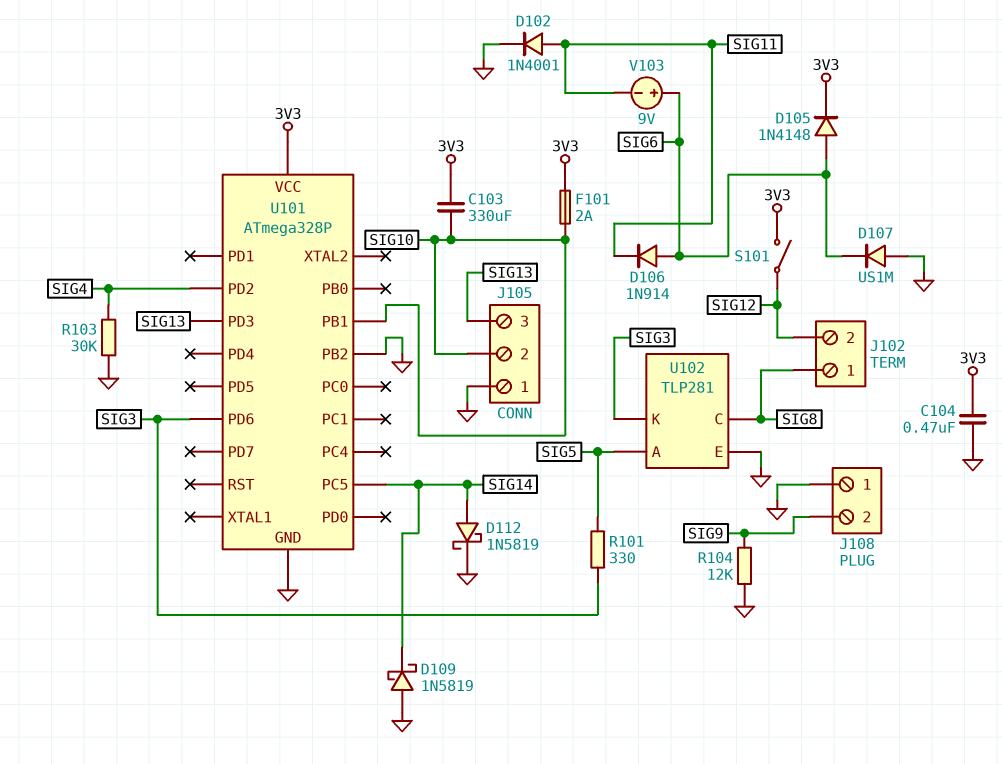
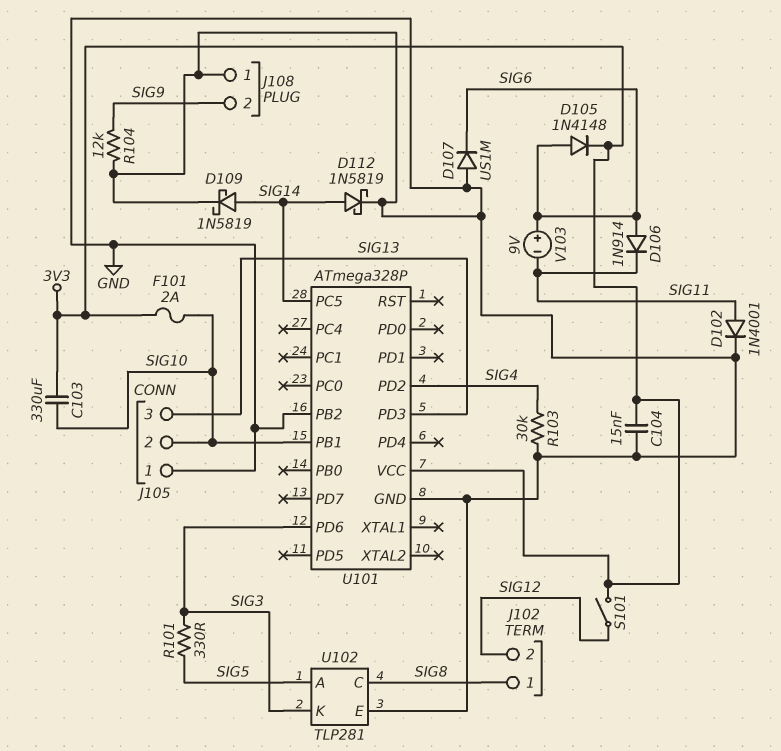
C104: 470nF (3V3, GND) -> 15nF (3V3, GND)
D109: schottky 1N5819 (A GND, K SIG14) -> schottky 1N5819 (A SIG14, K GND)

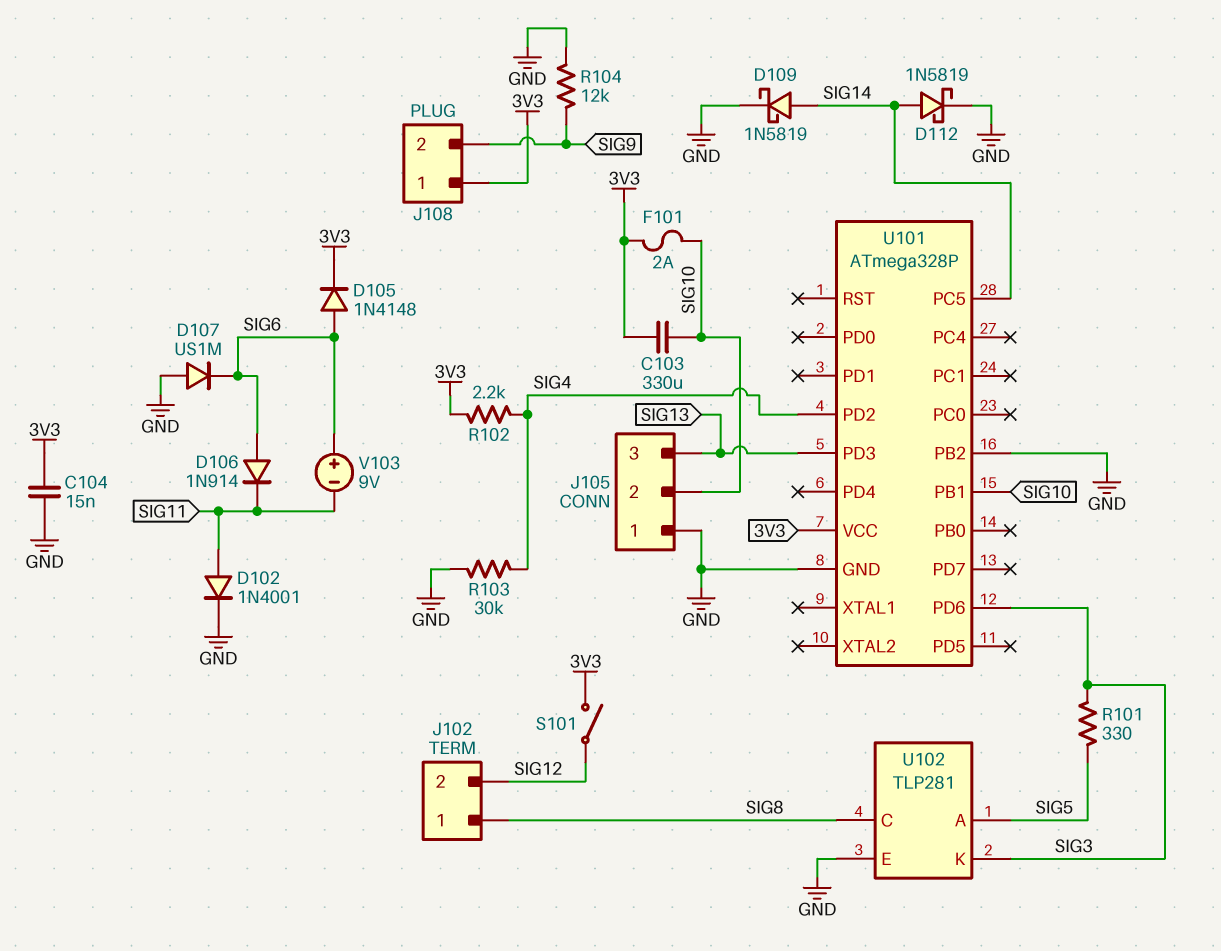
J108 pin 1: GND -> 3V3
R102: none -> 2.2k (3V3, SIG4)

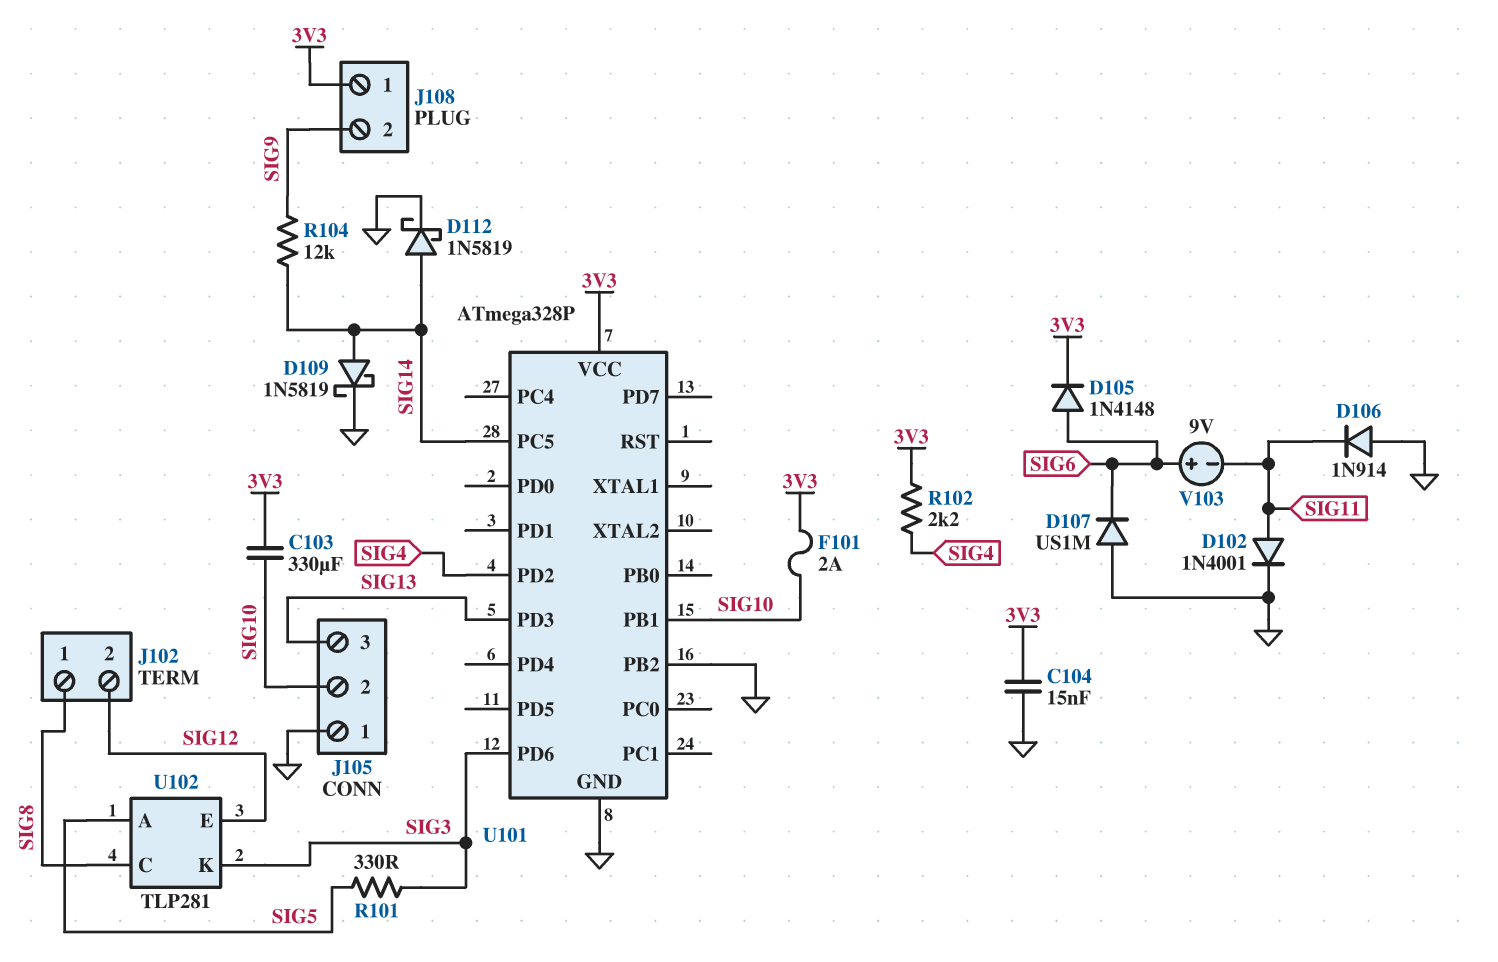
D106: diode 1N914 (A SIG6, K SIG11) -> diode 1N914 (A GND, K SIG11)
R103: 30k (GND, SIG4) -> none
R104: 12k (GND, SIG9) -> 12k (SIG9, SIG14)
S101: switch (3V3, SIG12) -> none
U102 pin E: GND -> SIG12

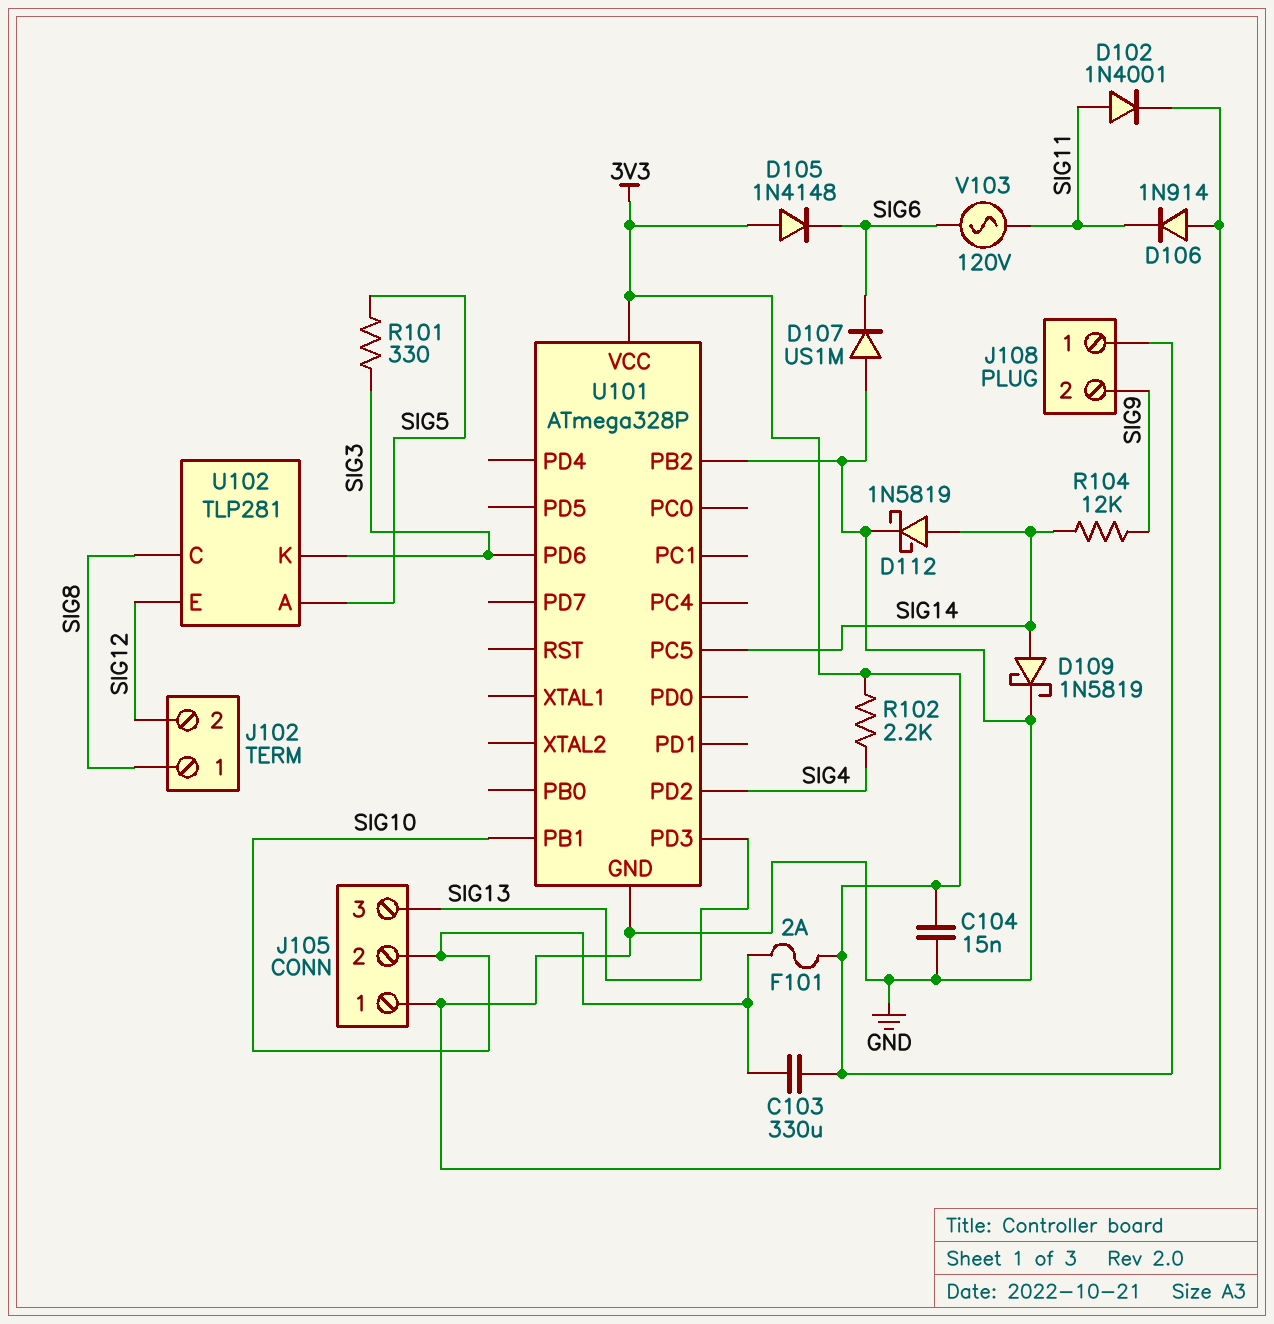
D105: diode 1N4148 (A SIG6, K 3V3) -> diode 1N4148 (A 3V3, K SIG6)
V103: 9V (plus SIG6, minus SIG11) -> AC 120V (SIG6, SIG11)

